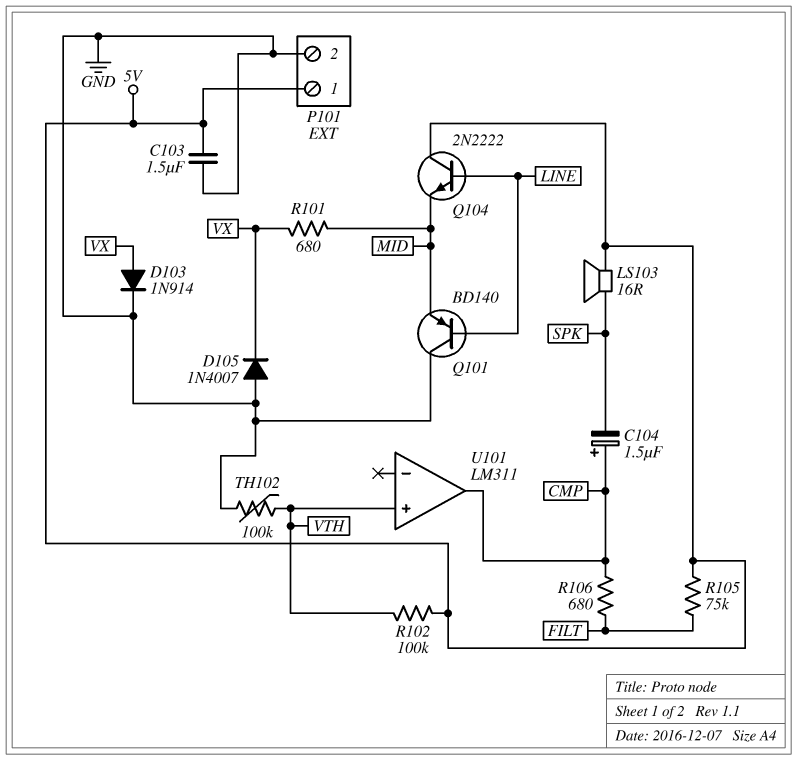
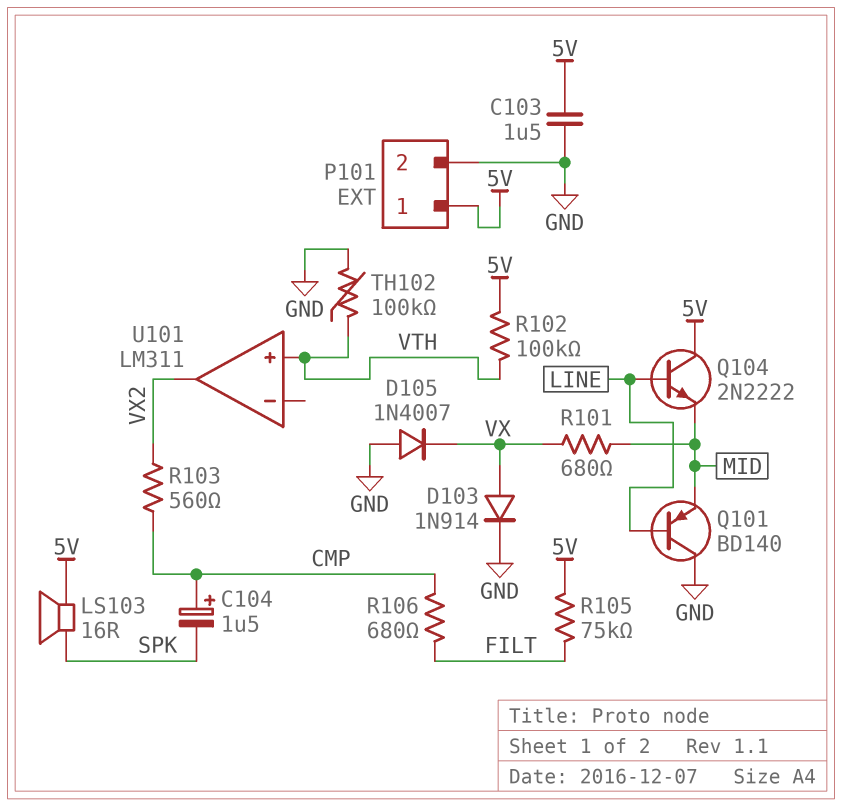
R103: none -> 560 (CMP, VX2)
U101 pin out: CMP -> VX2

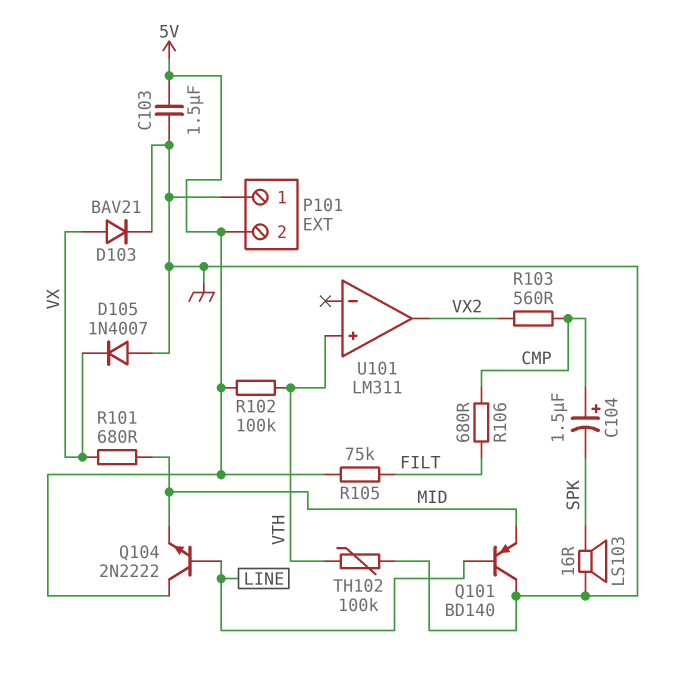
D103: diode 1N914 (A VX, K GND) -> diode BAV21 (A VX, K GND)
LS103: speaker 16R (5V, SPK) -> speaker 16R (GND, SPK)
P101 pin 1: 5V -> GND
P101 pin 2: GND -> 5V

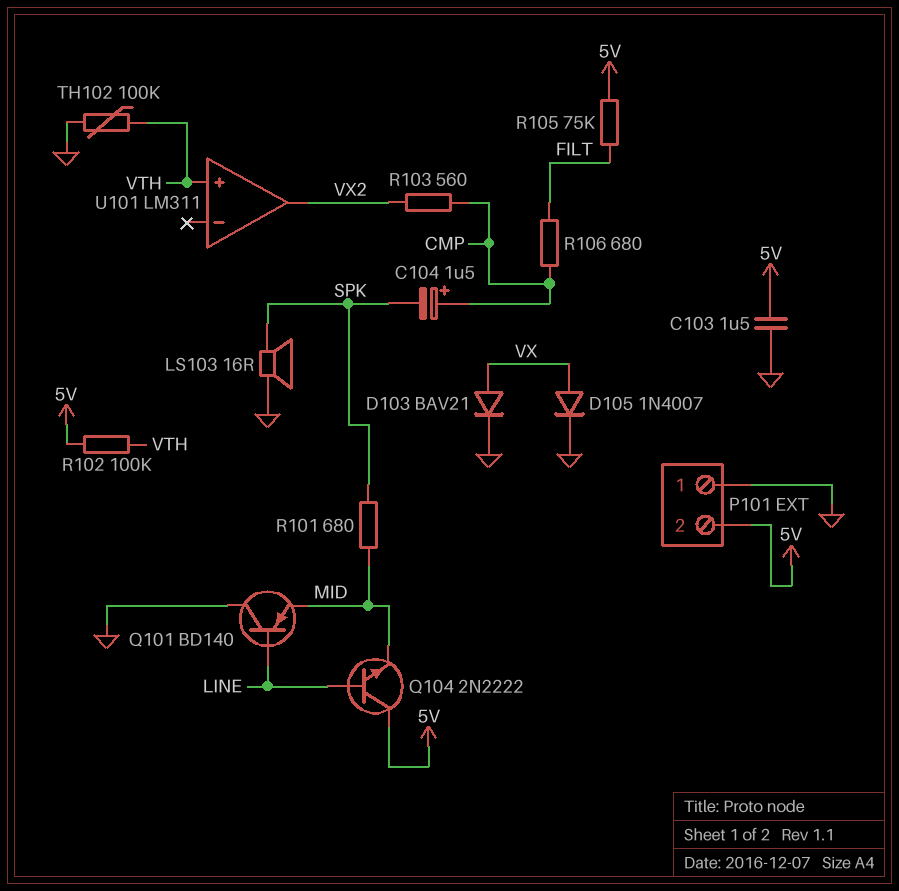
D105: diode 1N4007 (A GND, K VX) -> diode 1N4007 (A VX, K GND)
R101: 680 (MID, VX) -> 680 (MID, SPK)

